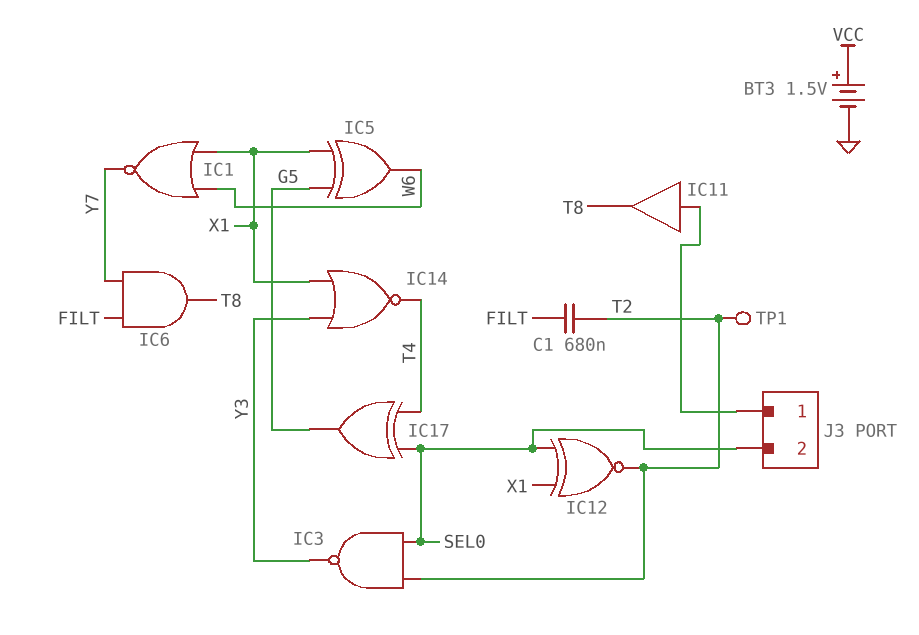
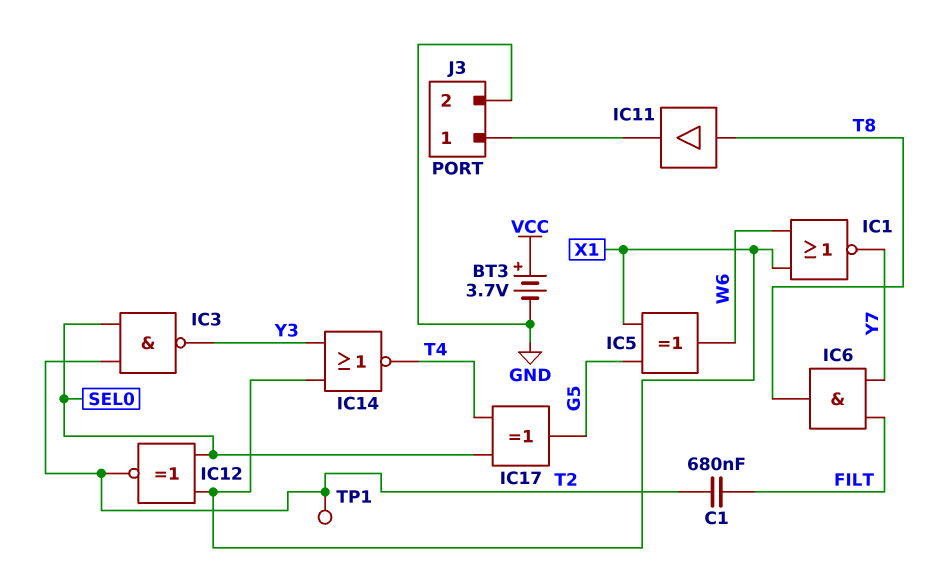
BT3: 1.5V (plus VCC, minus GND) -> 3.7V (plus VCC, minus GND)
IC11: buffer (in J3/1, out T8) -> buffer (in T8, out J3/1)
J3 pin 2: SEL0 -> GND

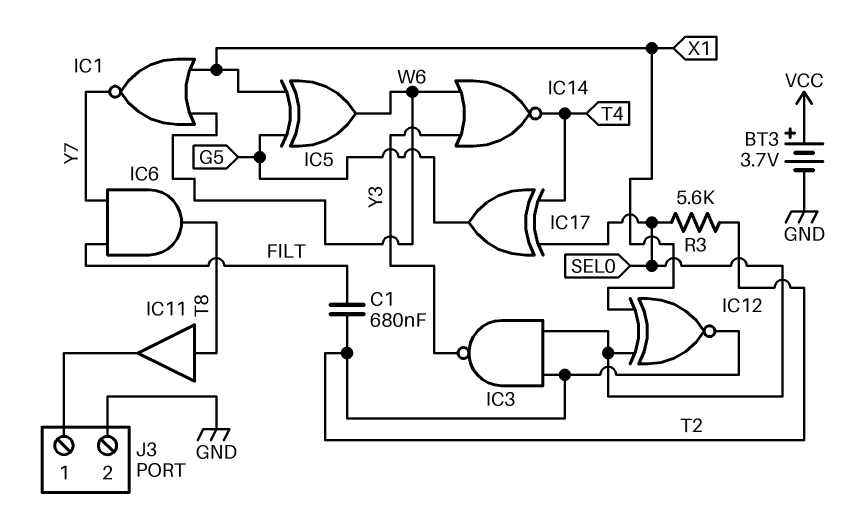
IC14: NOR (in X1, in Y3, out T4) -> NOR (in W6, in Y3, out T4)
R3: none -> 5.6k (SEL0, T2)
TP1: test point (T2) -> none

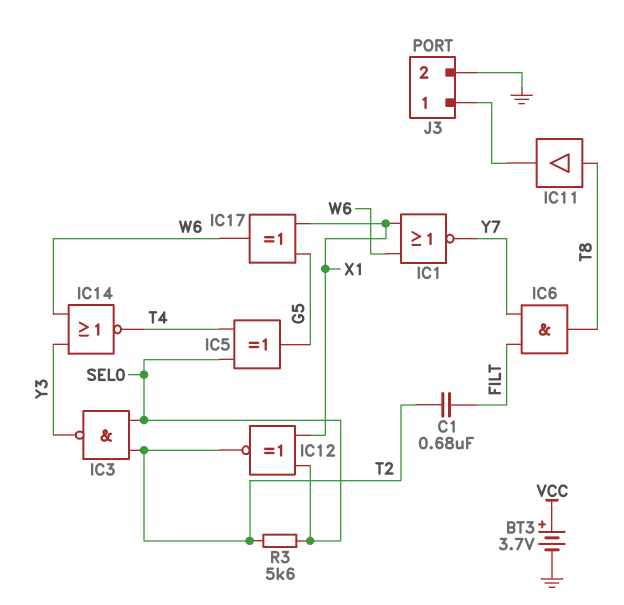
IC5: XOR (in G5, in X1, out W6) -> XOR (in SEL0, in T4, out G5)
IC17: XOR (in SEL0, in T4, out G5) -> XOR (in G5, in X1, out W6)

